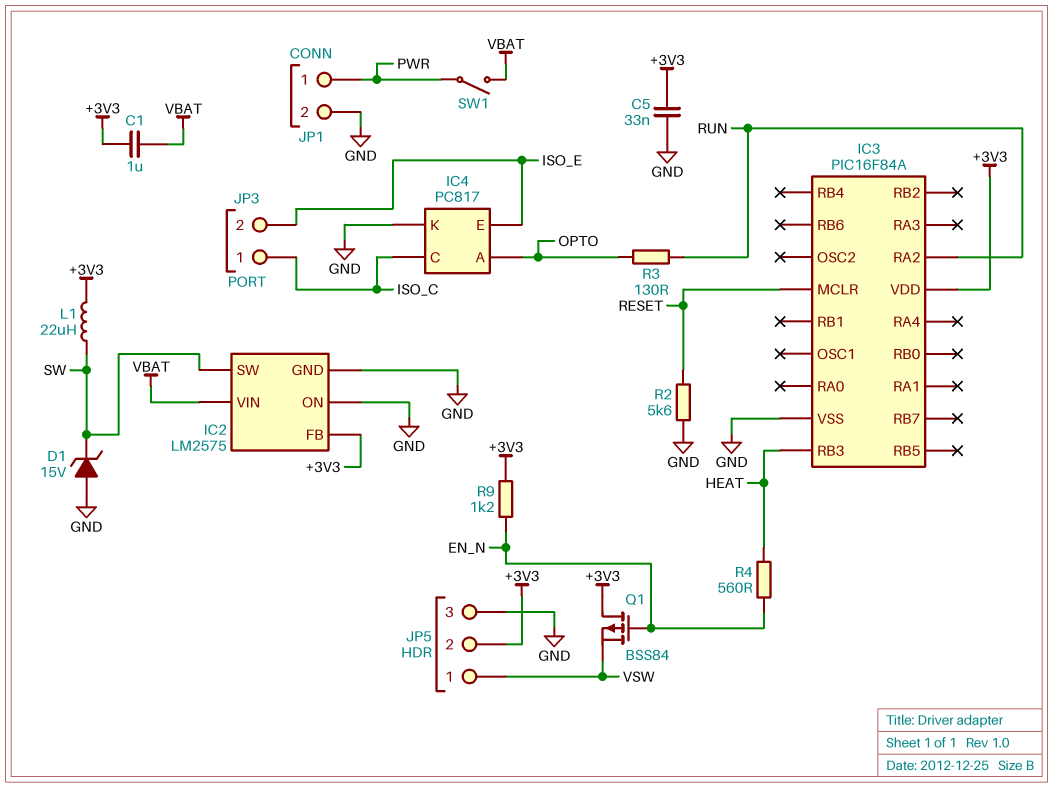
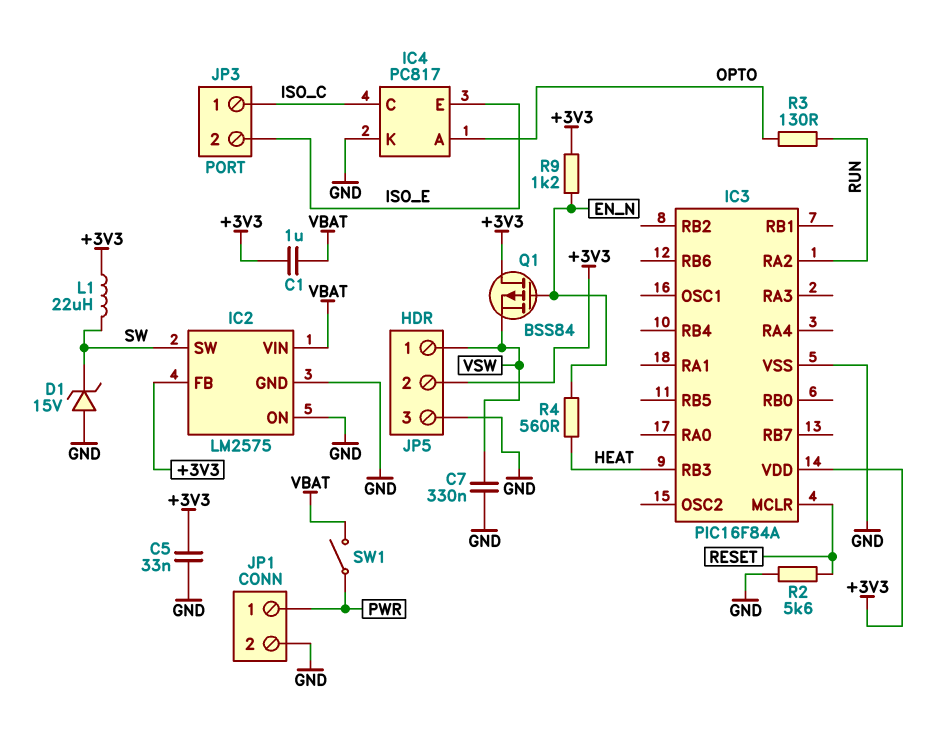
C7: none -> 330nF (GND, VSW)

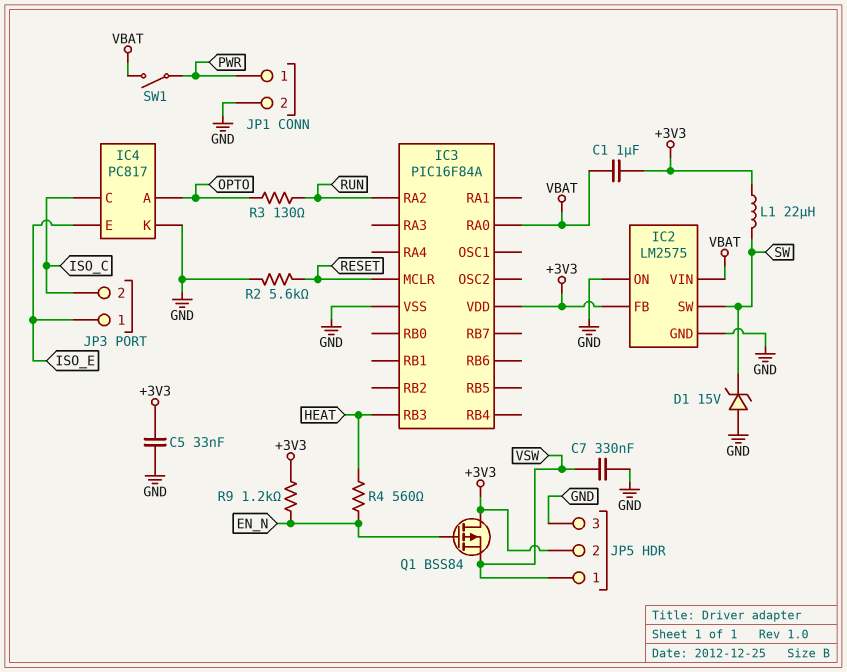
IC3 pin RA0: none -> VBAT
JP3 pin 1: ISO_C -> ISO_E
JP3 pin 2: ISO_E -> ISO_C

